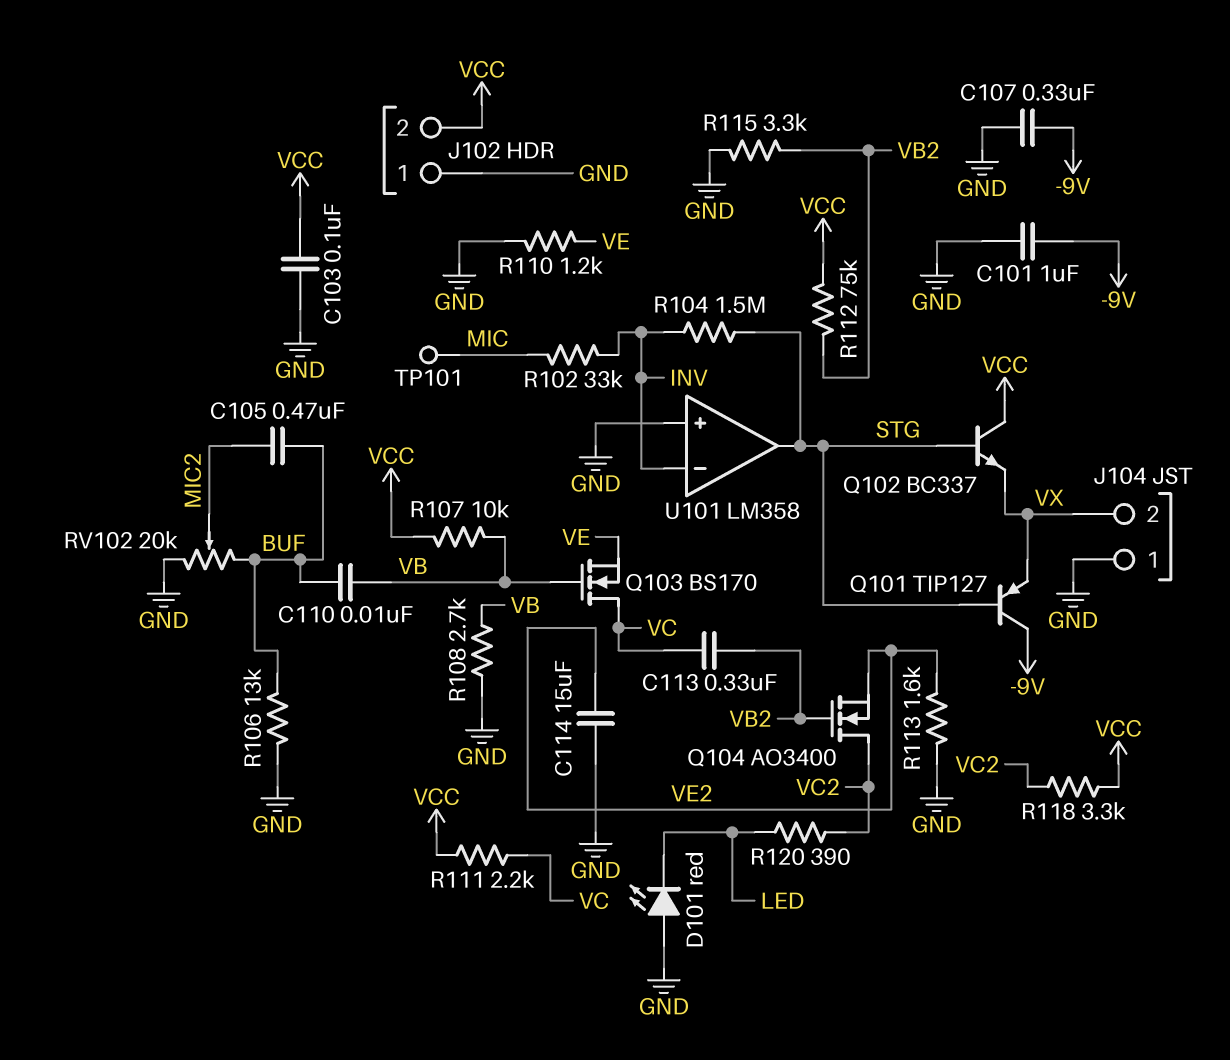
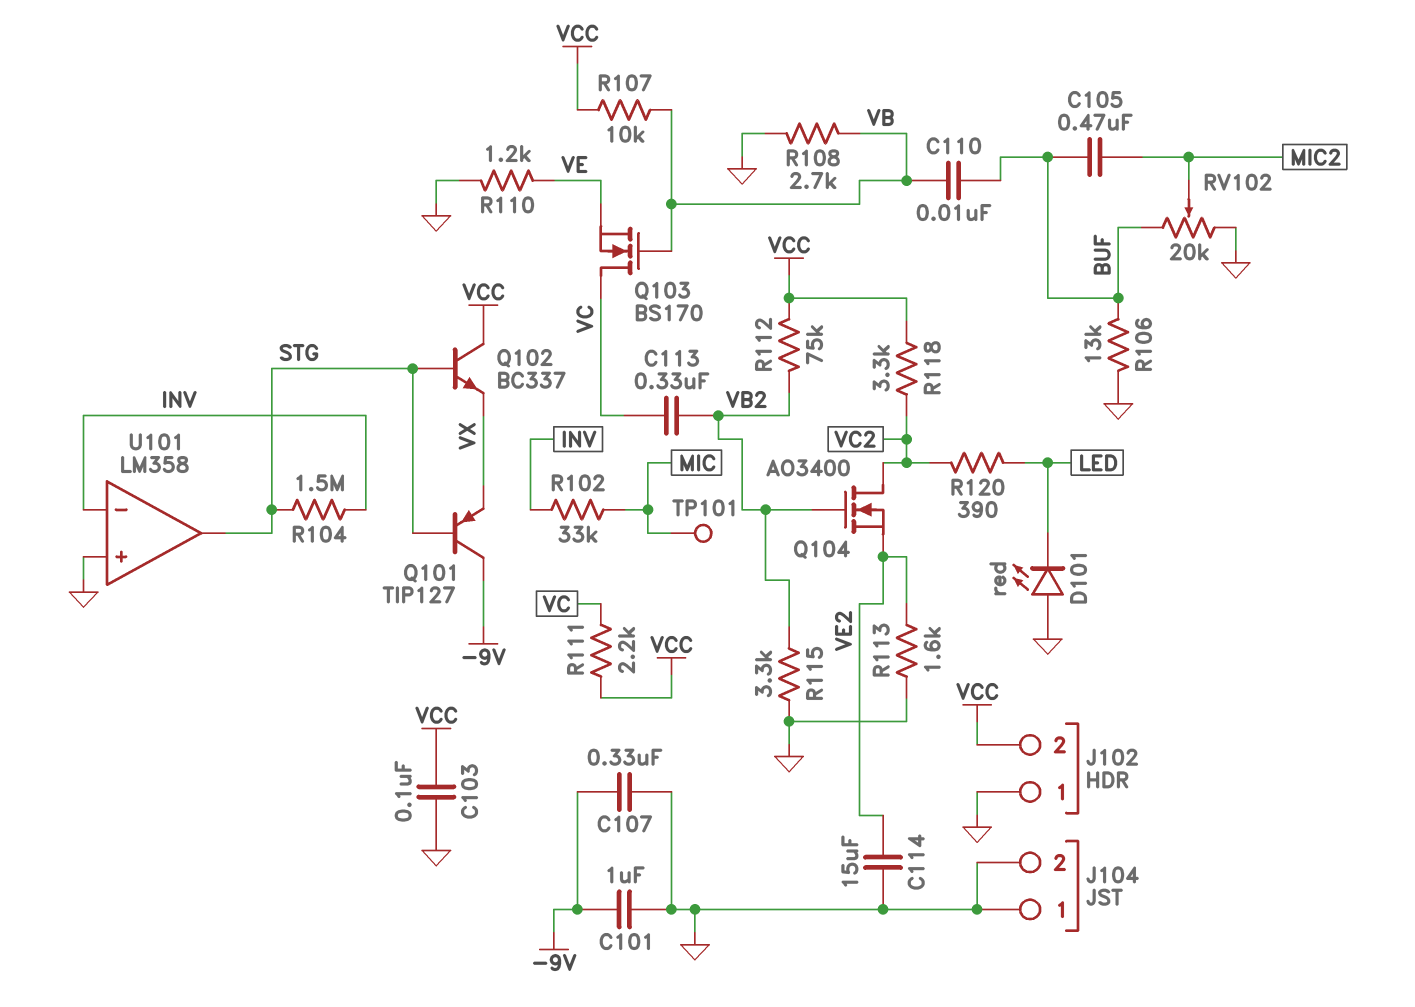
J104 pin 2: VX -> GND

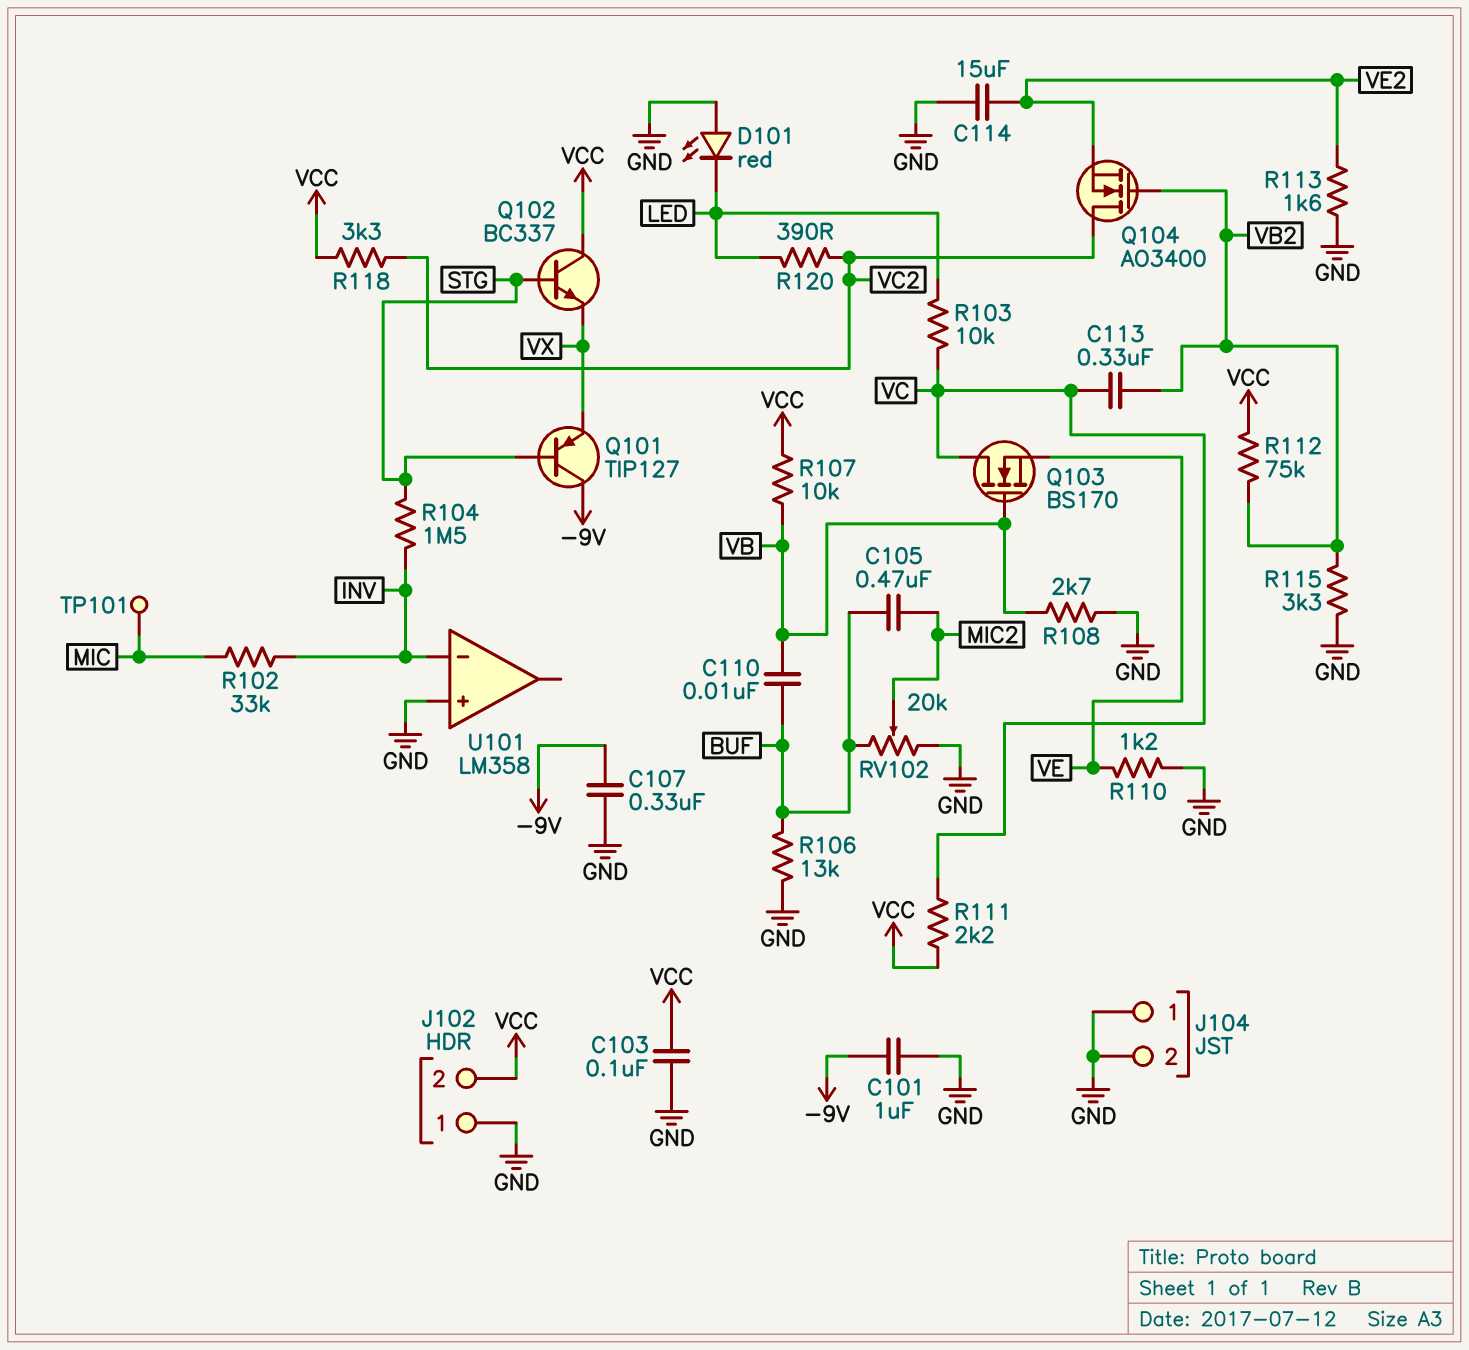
R103: none -> 10k (LED, VC)
U101 pin out: STG -> none

